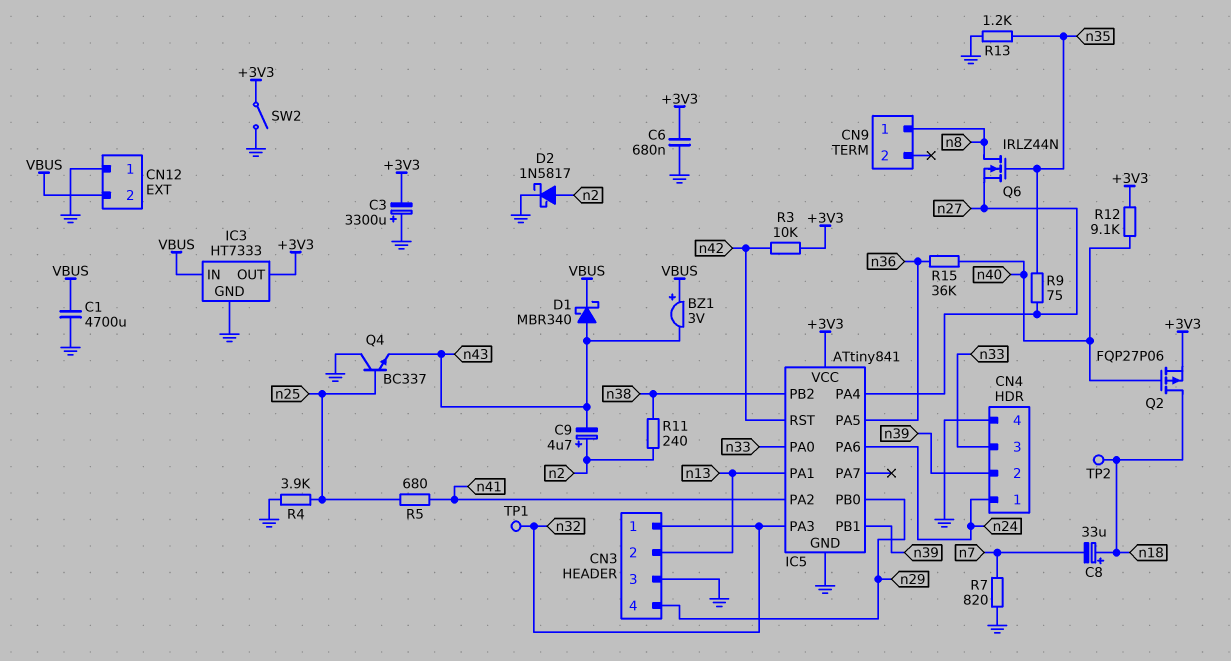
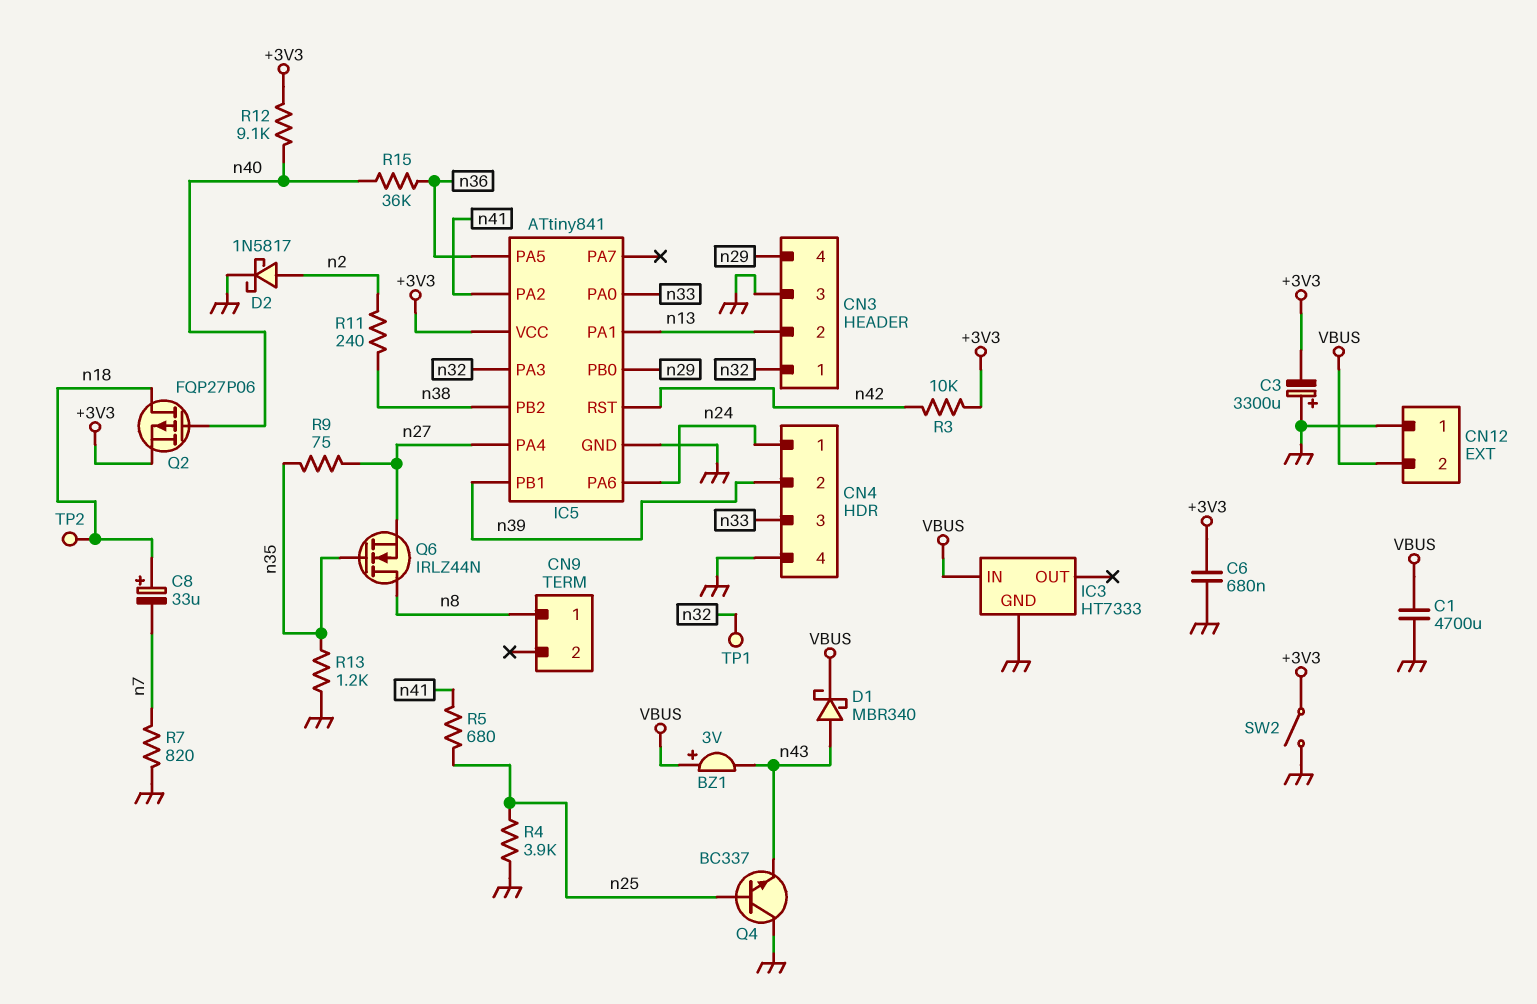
C9: 4.7uF (plus n2, minus n43) -> none
IC3 pin OUT: +3V3 -> none

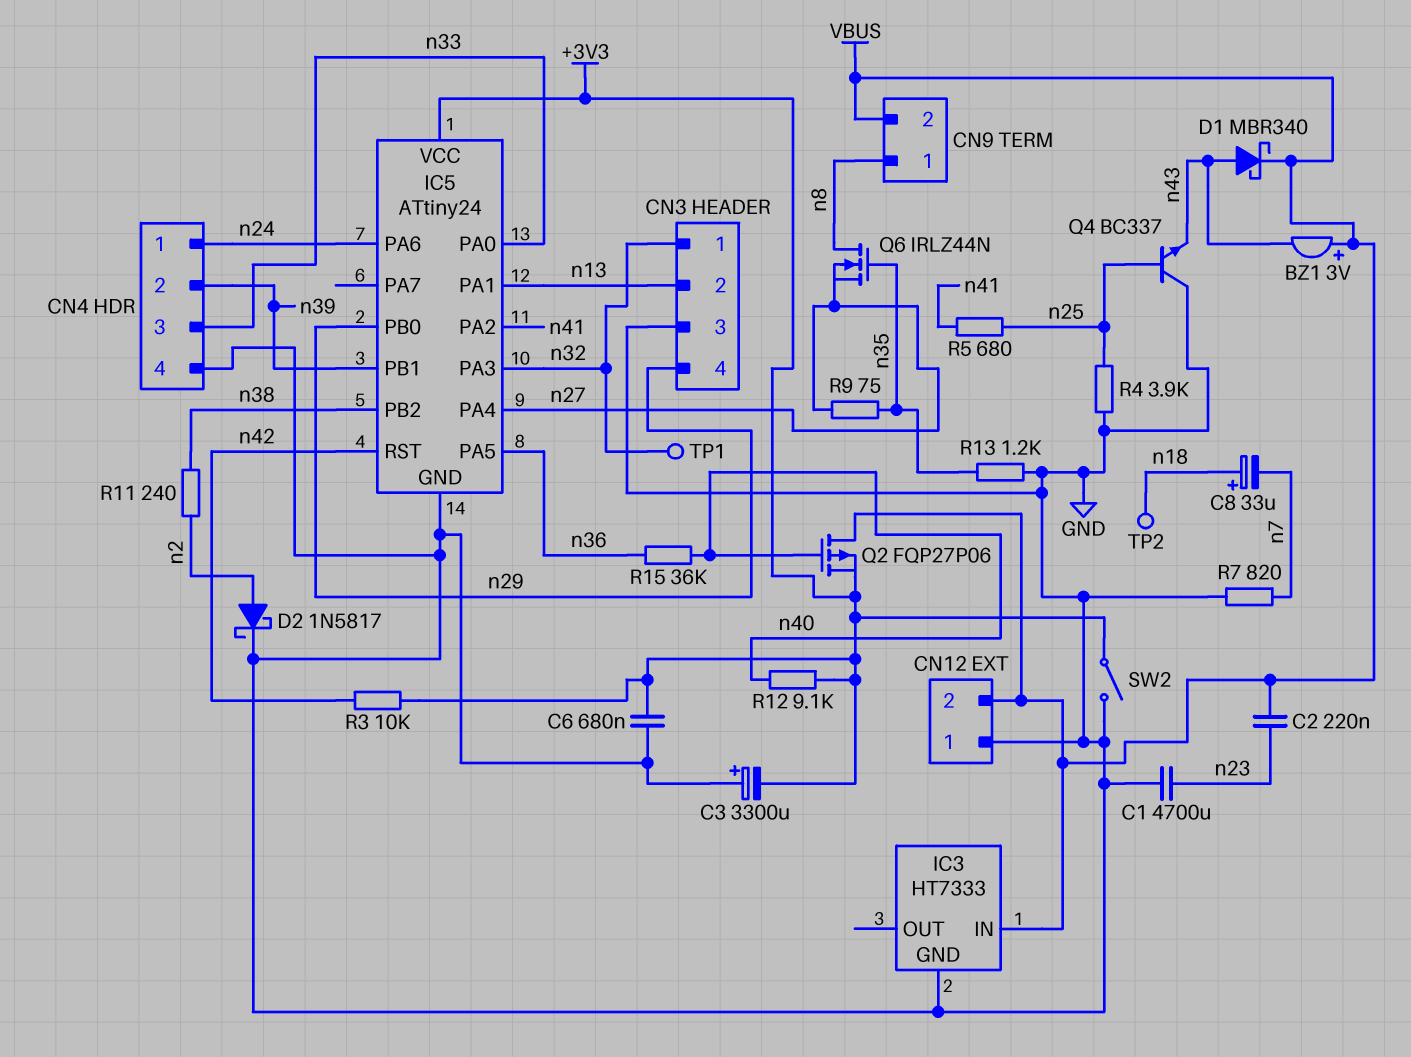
C1: 4700uF (GND, VBUS) -> 4700uF (GND, n23)
C2: none -> 220nF (VBUS, n23)
CN9 pin 2: none -> VBUS
IC5: ATtiny841 -> ATtiny24
Q2: PMOS FQP27P06 (G n40, D n18, S +3V3) -> PMOS FQP27P06 (G n40, D VBUS, S +3V3)

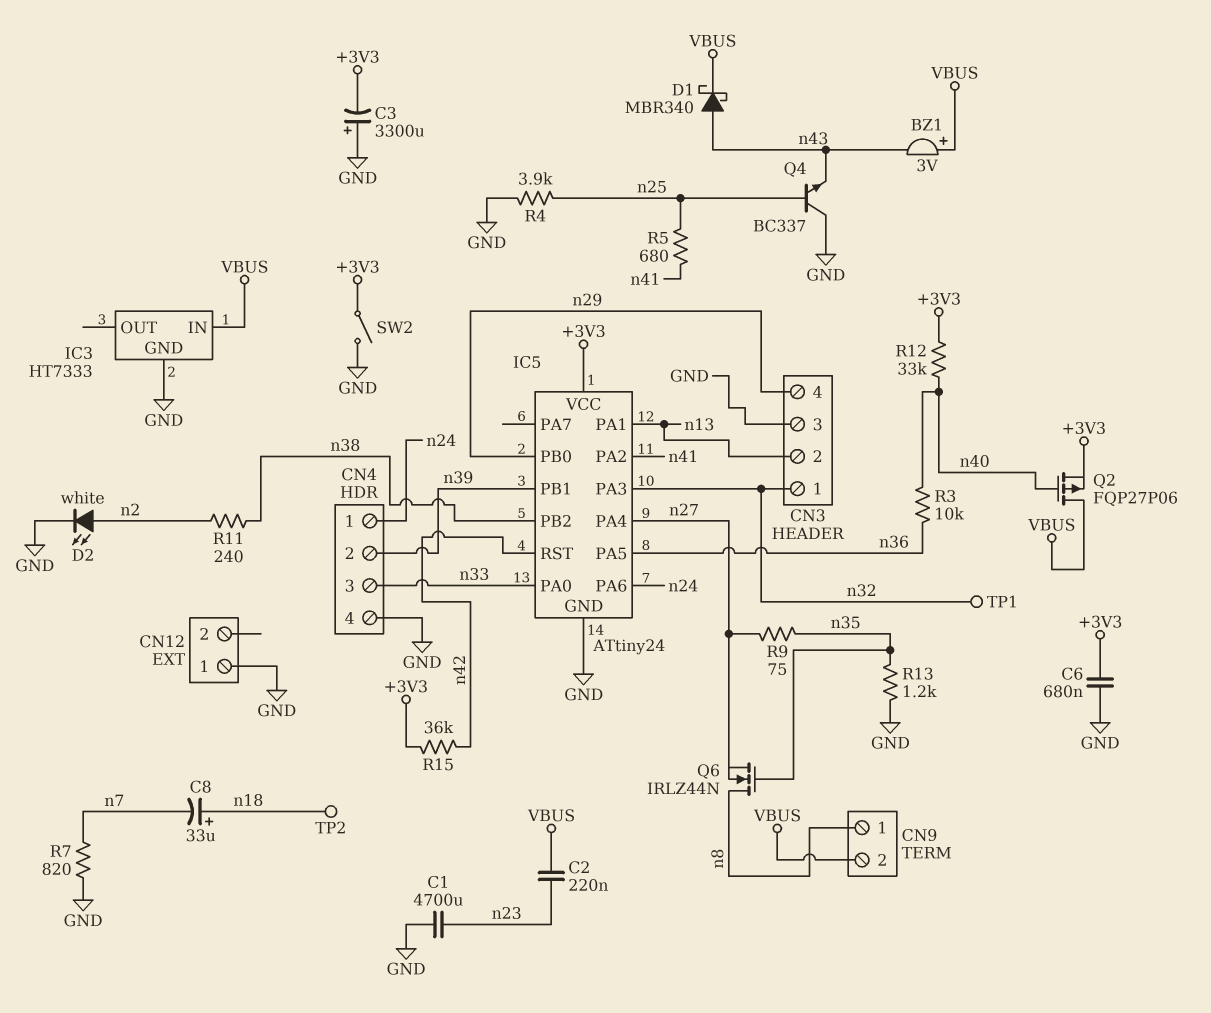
CN12 pin 2: VBUS -> none
D2: schottky 1N5817 (A n2, K GND) -> LED white (A n2, K GND)
R3: 10k (+3V3, n42) -> 10k (n36, n40)
R12: 9.1k (+3V3, n40) -> 33k (+3V3, n40)
R15: 36k (n36, n40) -> 36k (+3V3, n42)

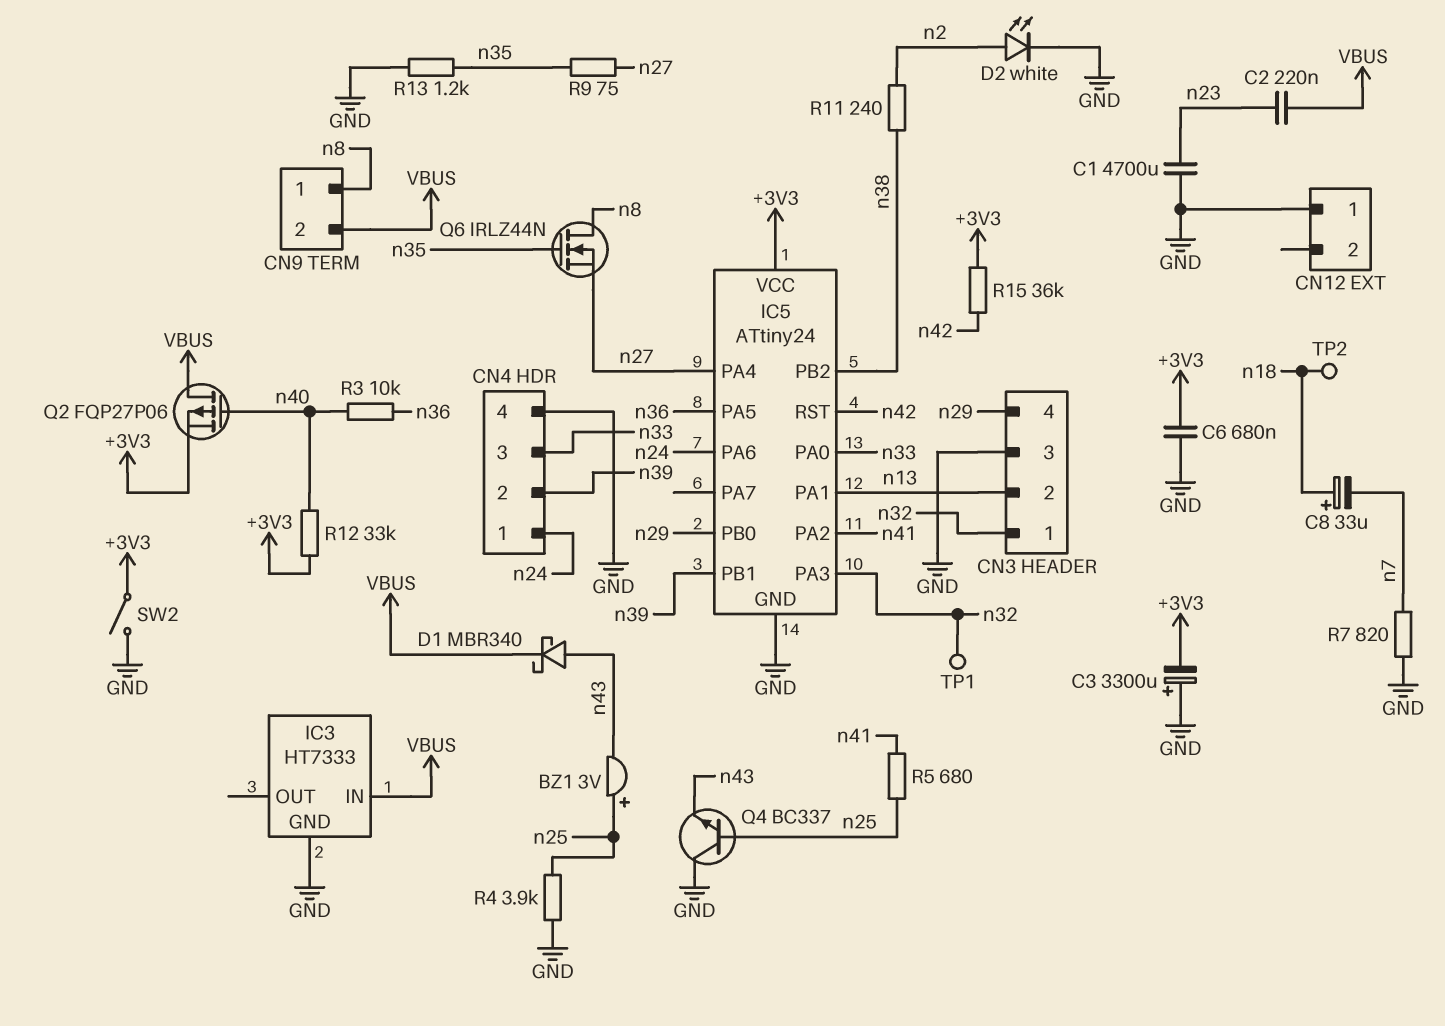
BZ1: buzzer 3V (plus VBUS, minus n43) -> buzzer 3V (plus n25, minus n43)

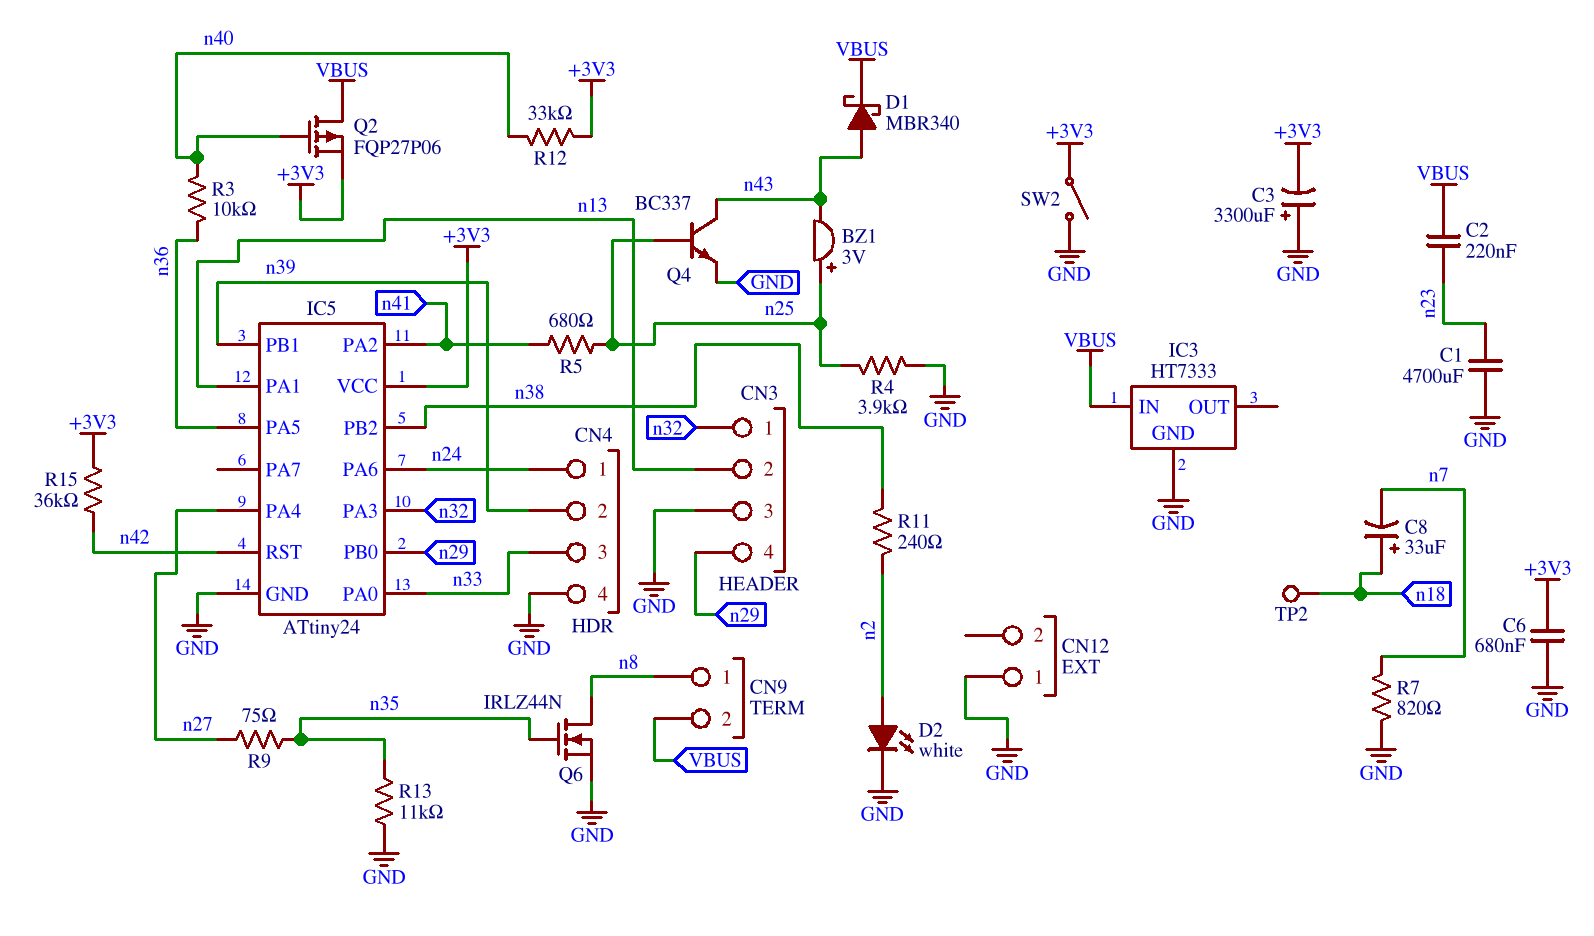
Q4: NPN BC337 (B n25, C GND, E n43) -> NPN BC337 (B n25, C n43, E GND)
Q6: NMOS IRLZ44N (G n35, D n8, S n27) -> NMOS IRLZ44N (G n35, D n8, S GND)
R13: 1.2k (GND, n35) -> 11k (GND, n35)
TP1: test point (n32) -> none

